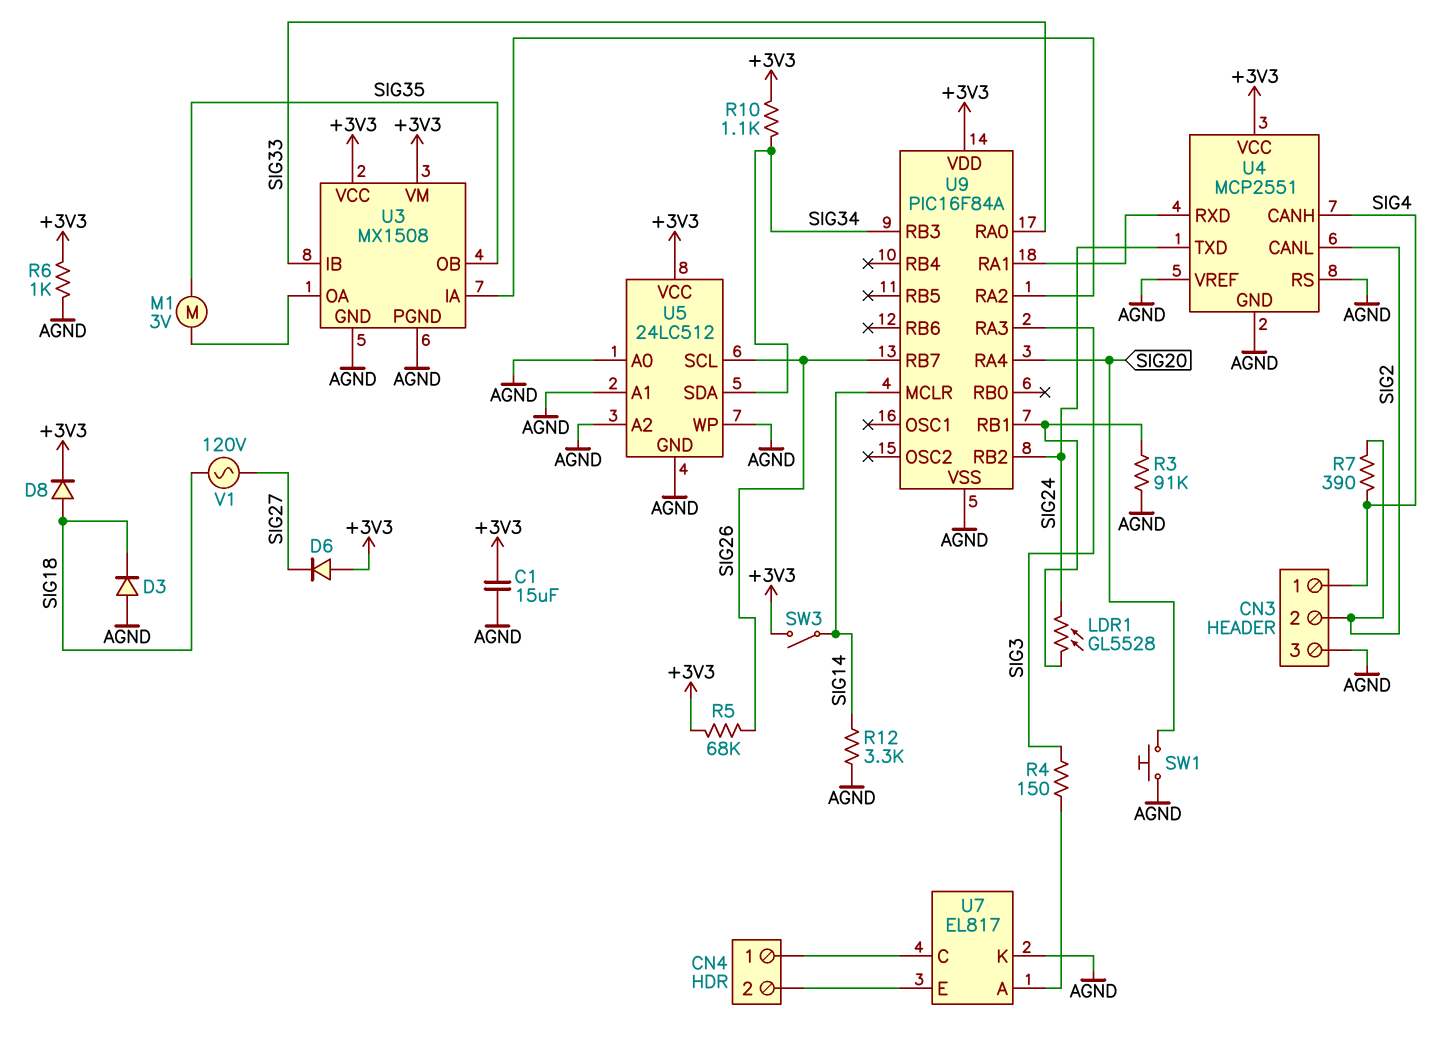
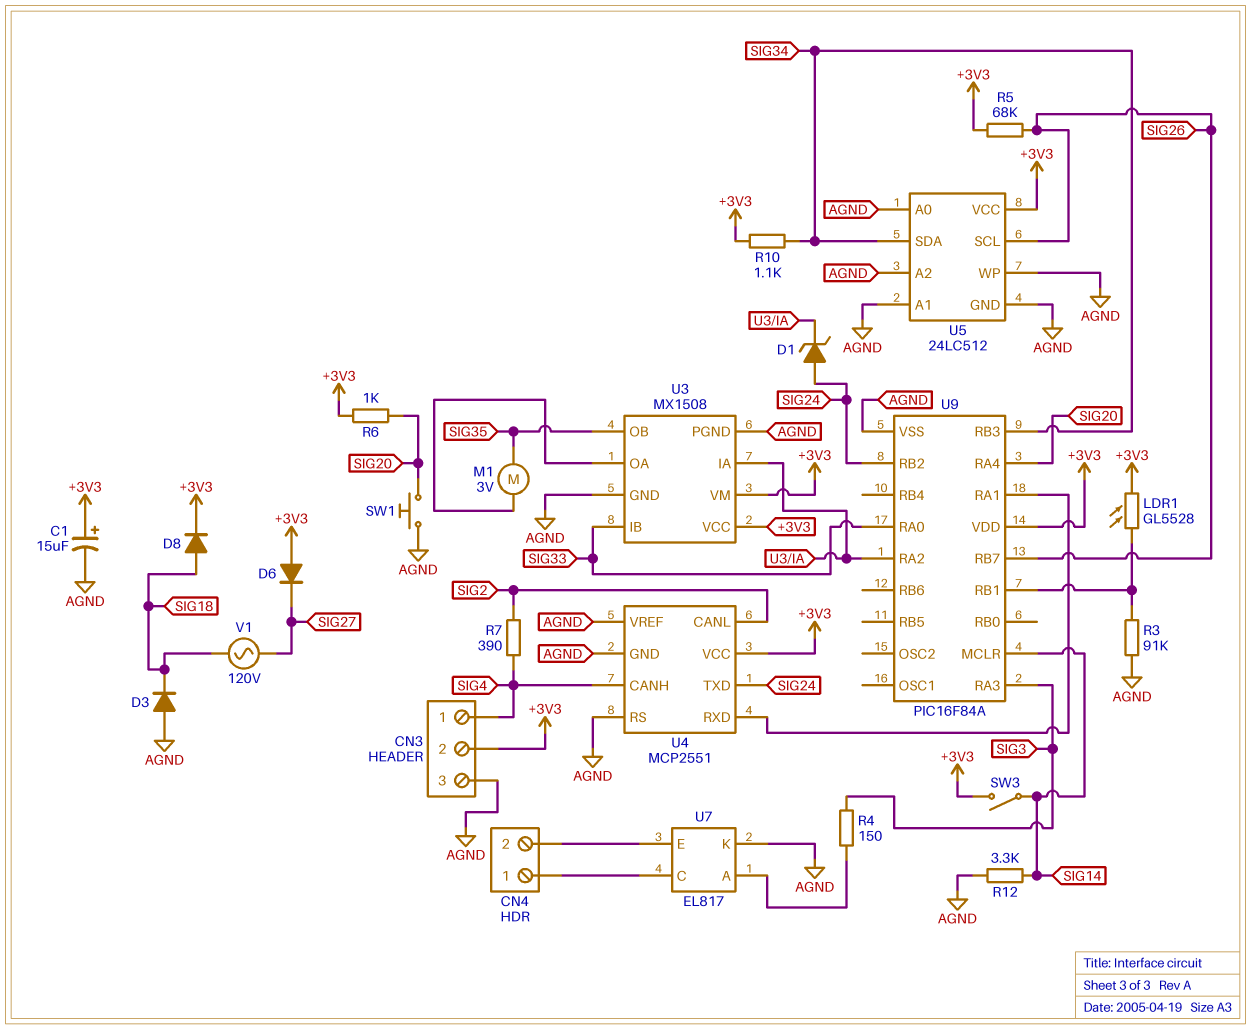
C1: 15uF (+3V3, AGND) -> 15uF (plus +3V3, minus AGND)
CN3 pin 2: SIG2 -> +3V3
D1: none -> zener (A SIG24, K U3/IA)
LDR1: GL5528 (SIG24, U9/RB1) -> GL5528 (+3V3, U9/RB1)
R6: 1k (+3V3, AGND) -> 1k (+3V3, SIG20)

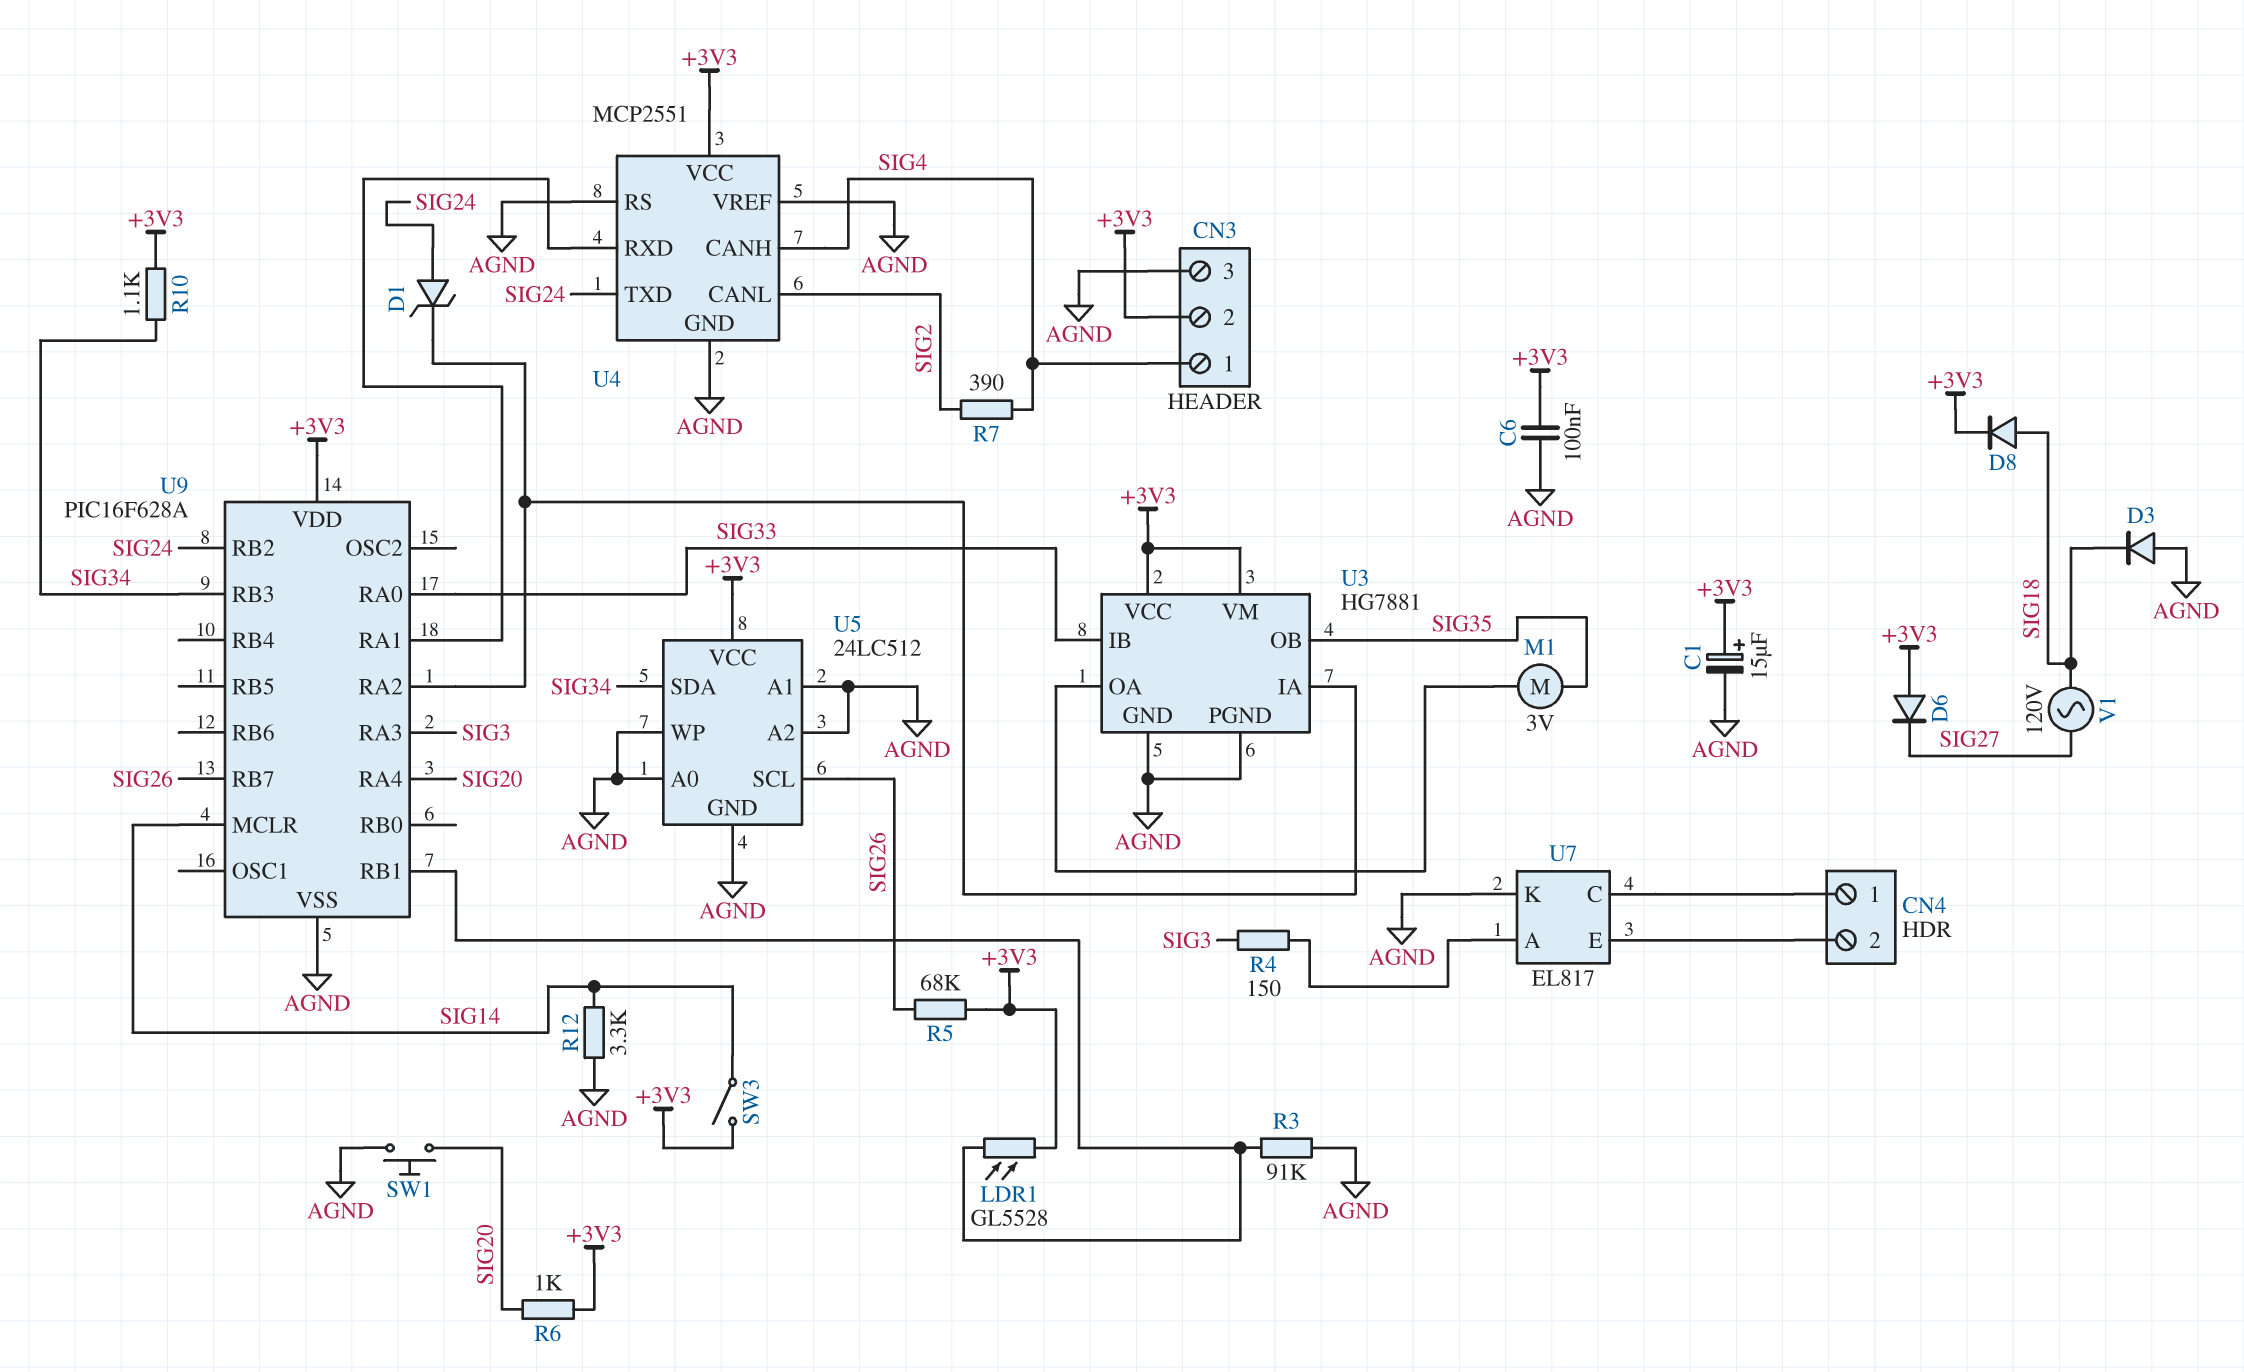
C6: none -> 100nF (+3V3, AGND)
U3: MX1508 -> HG7881
U9: PIC16F84A -> PIC16F628A

